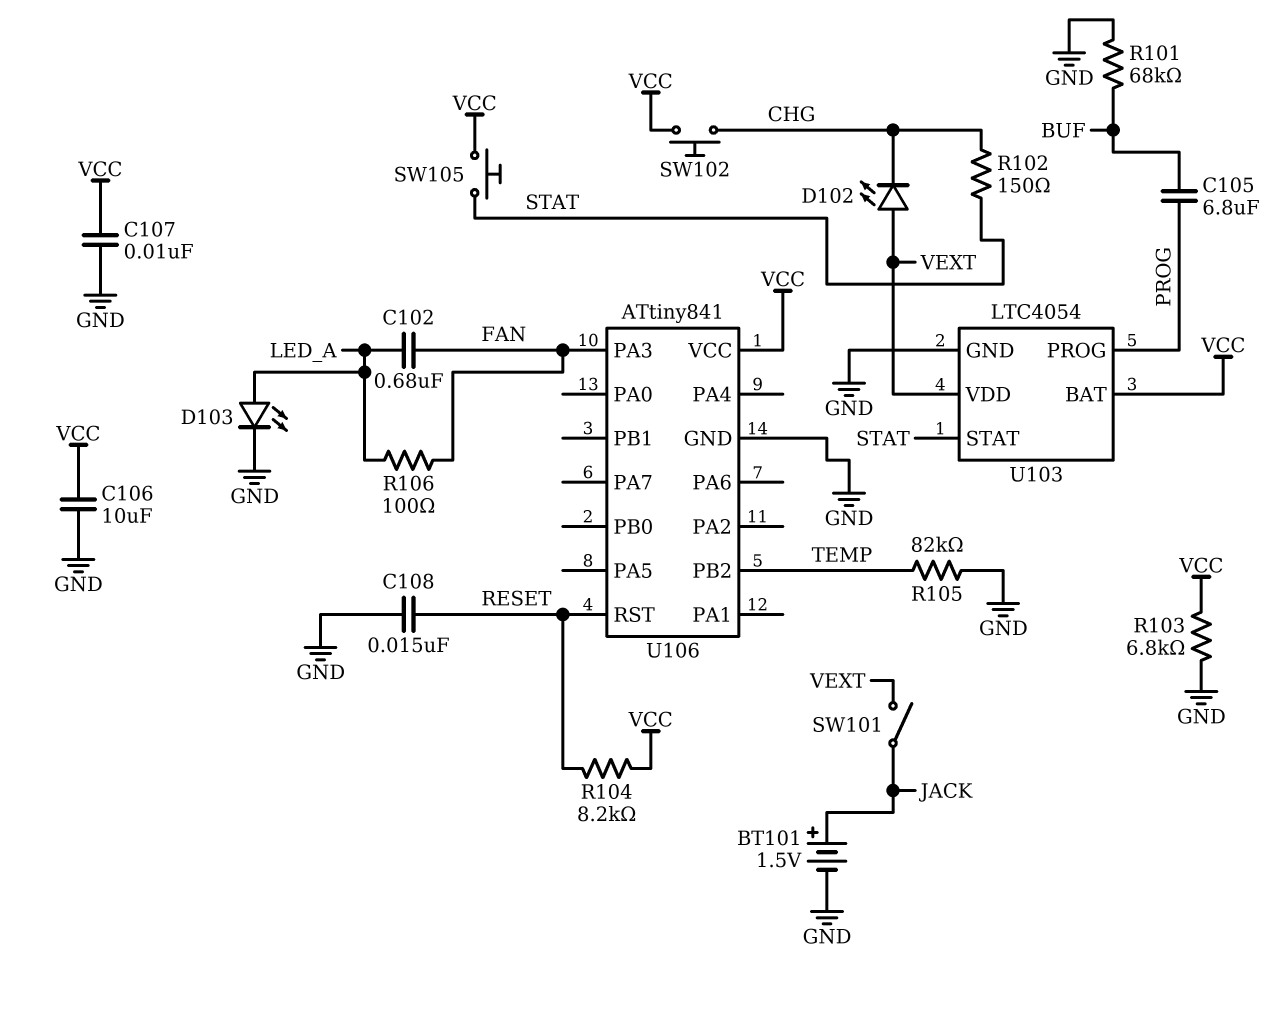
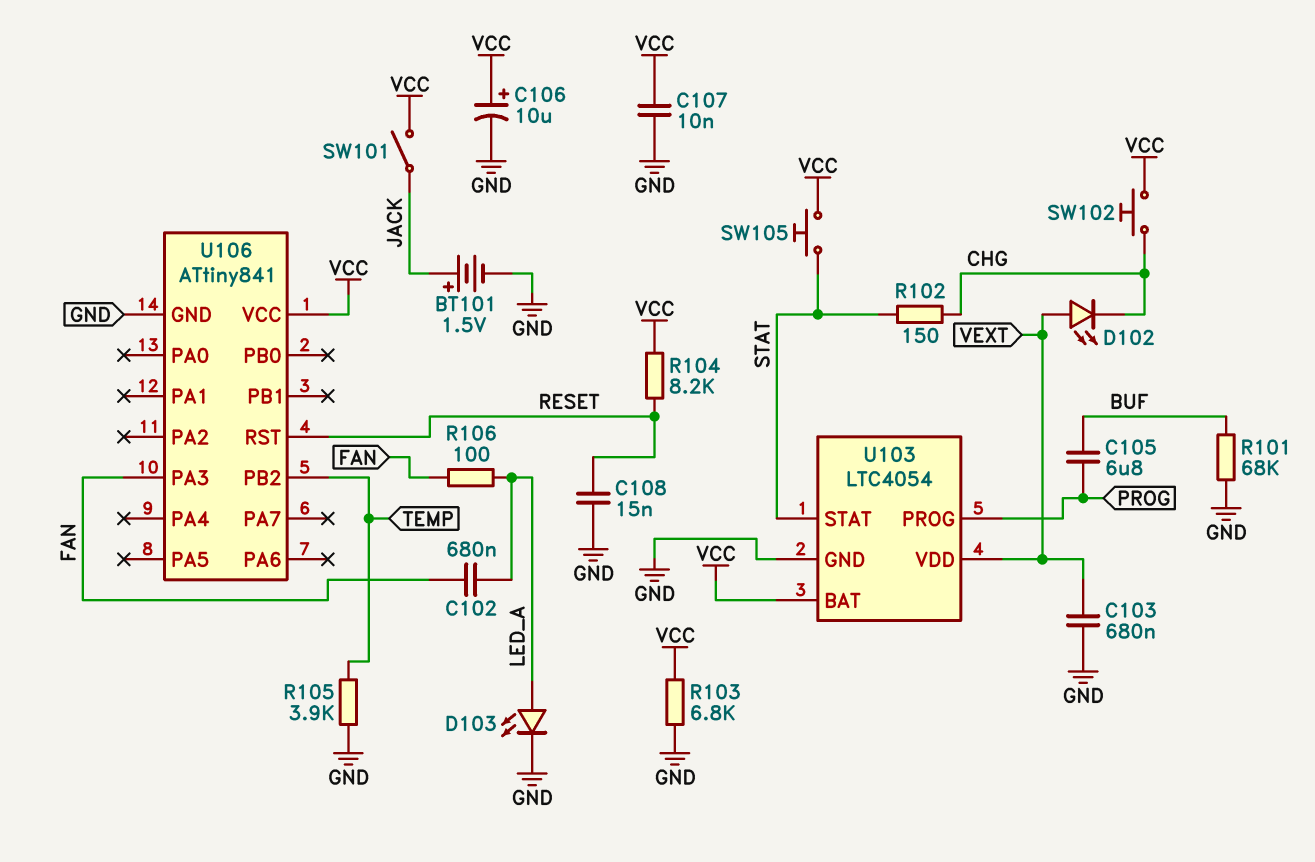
C103: none -> 680nF (GND, VEXT)
C106: 10uF (GND, VCC) -> 10uF (plus VCC, minus GND)
R105: 82k (GND, TEMP) -> 3.9k (GND, TEMP)
SW101: switch (JACK, VEXT) -> switch (JACK, VCC)

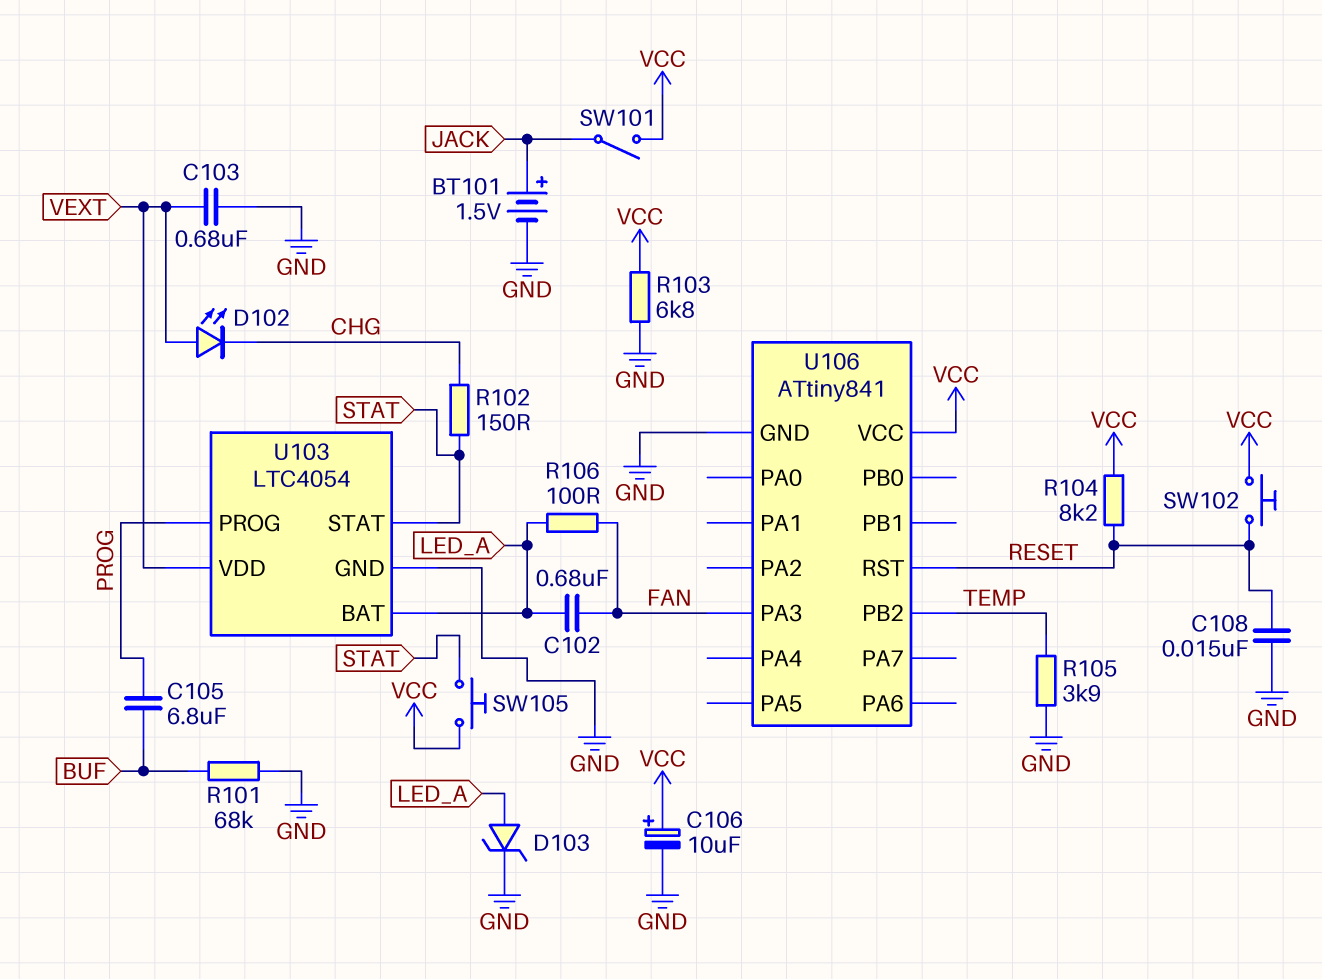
C107: 10nF (GND, VCC) -> none
D103: LED (A LED_A, K GND) -> zener (A LED_A, K GND)
SW102: button (CHG, VCC) -> button (RESET, VCC)
U103 pin BAT: VCC -> LED_A

